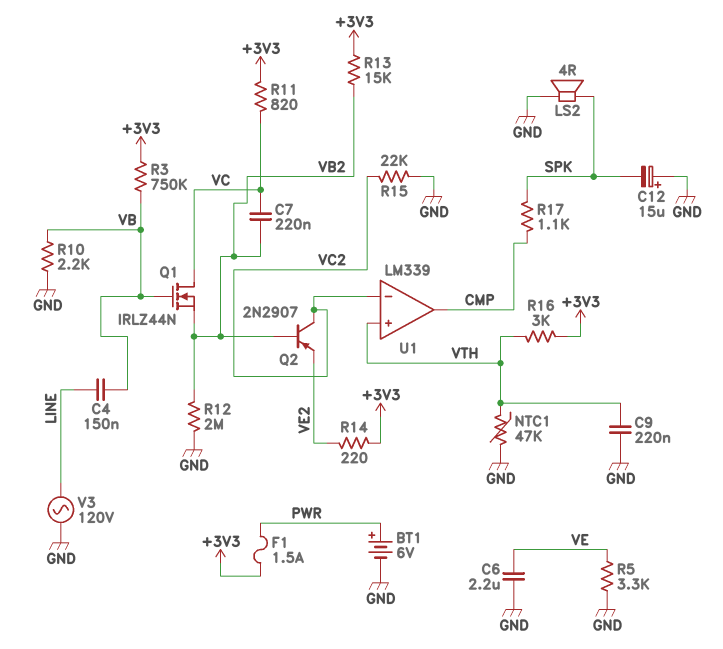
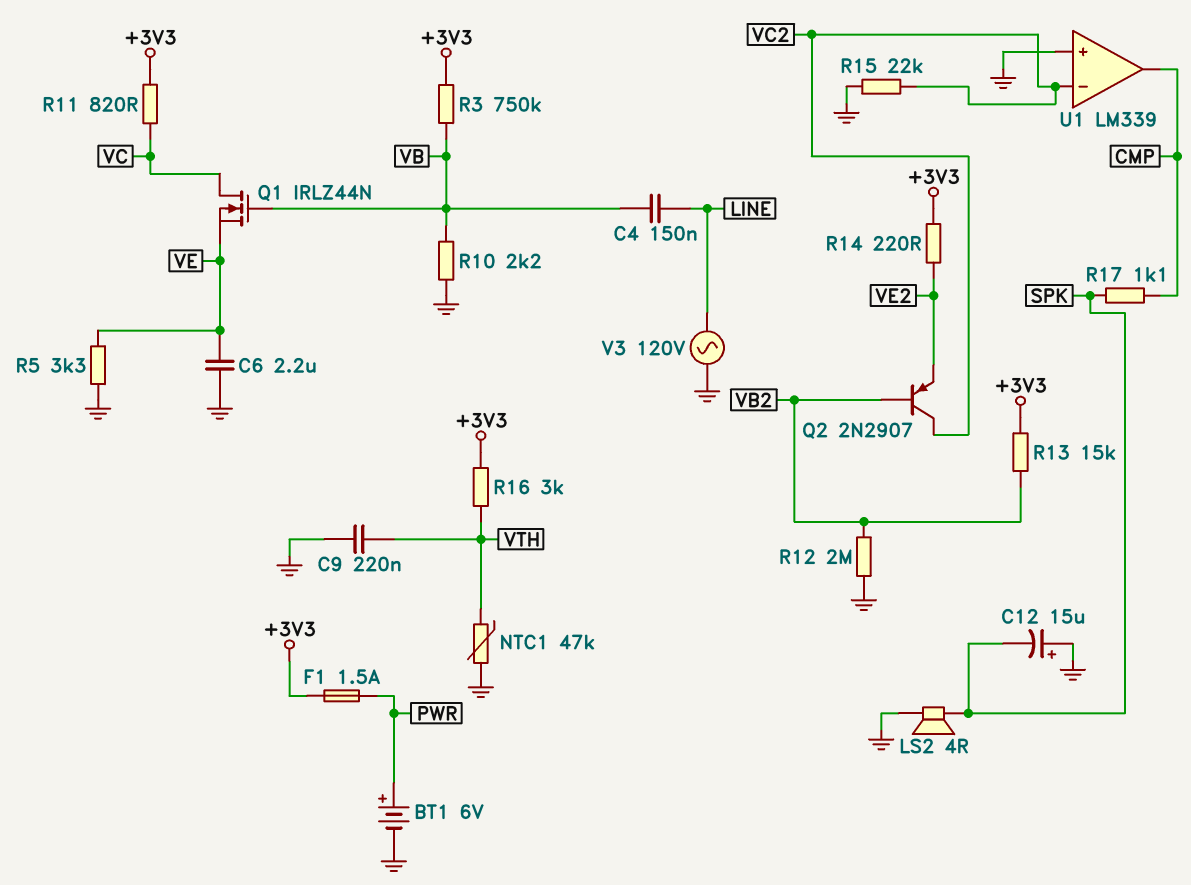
C7: 220nF (VB2, VC) -> none
Q1: NMOS IRLZ44N (G VB, D VC, S VB2) -> NMOS IRLZ44N (G VB, D VC, S VE)
U1 pin in+: VTH -> GND

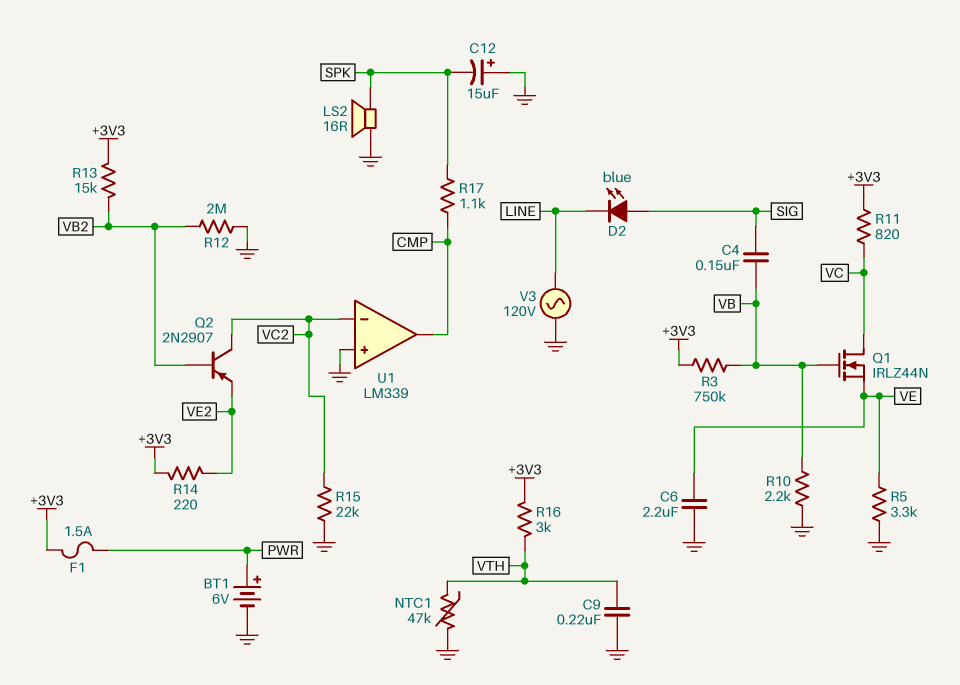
C4: 150nF (LINE, VB) -> 150nF (SIG, VB)
D2: none -> LED blue (A SIG, K LINE)
LS2: speaker 4R (GND, SPK) -> speaker 16R (GND, SPK)

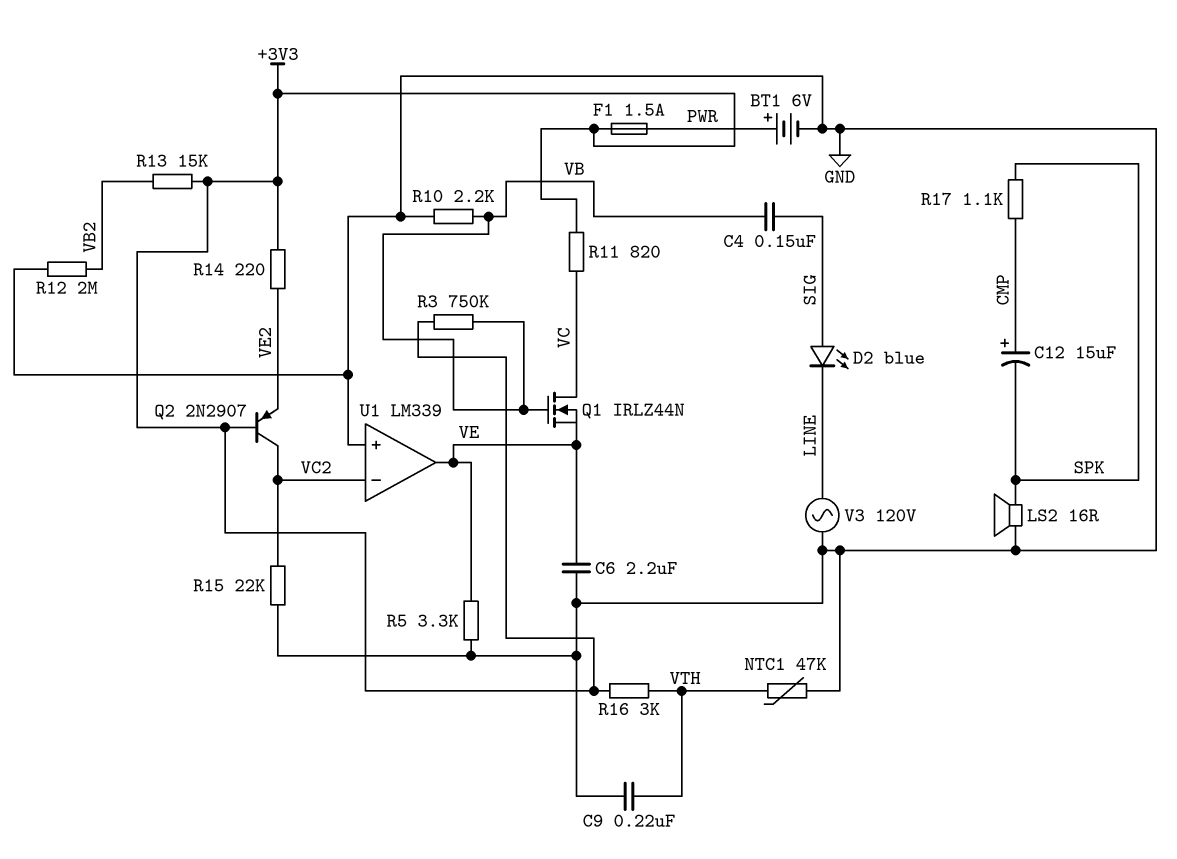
C12: 15uF (plus GND, minus SPK) -> 15uF (plus CMP, minus SPK)
Q2: PNP 2N2907 (B VB2, C VC2, E VE2) -> PNP 2N2907 (B +3V3, C VC2, E VE2)
U1 pin out: CMP -> VE

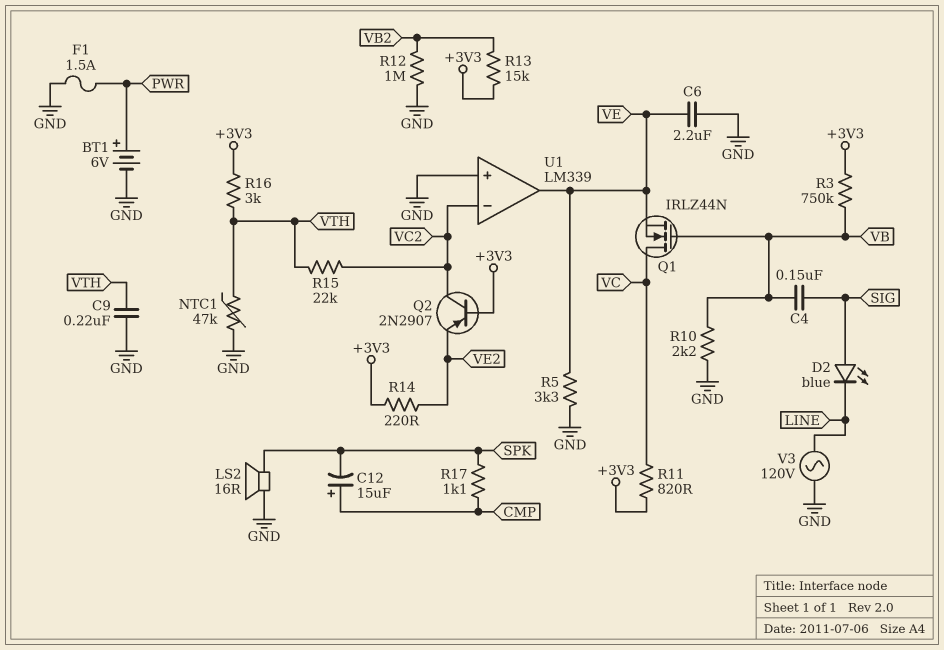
F1: 1.5A (+3V3, PWR) -> 1.5A (GND, PWR)
R12: 2M (GND, VB2) -> 1M (GND, VB2)
R15: 22k (GND, VC2) -> 22k (VC2, VTH)

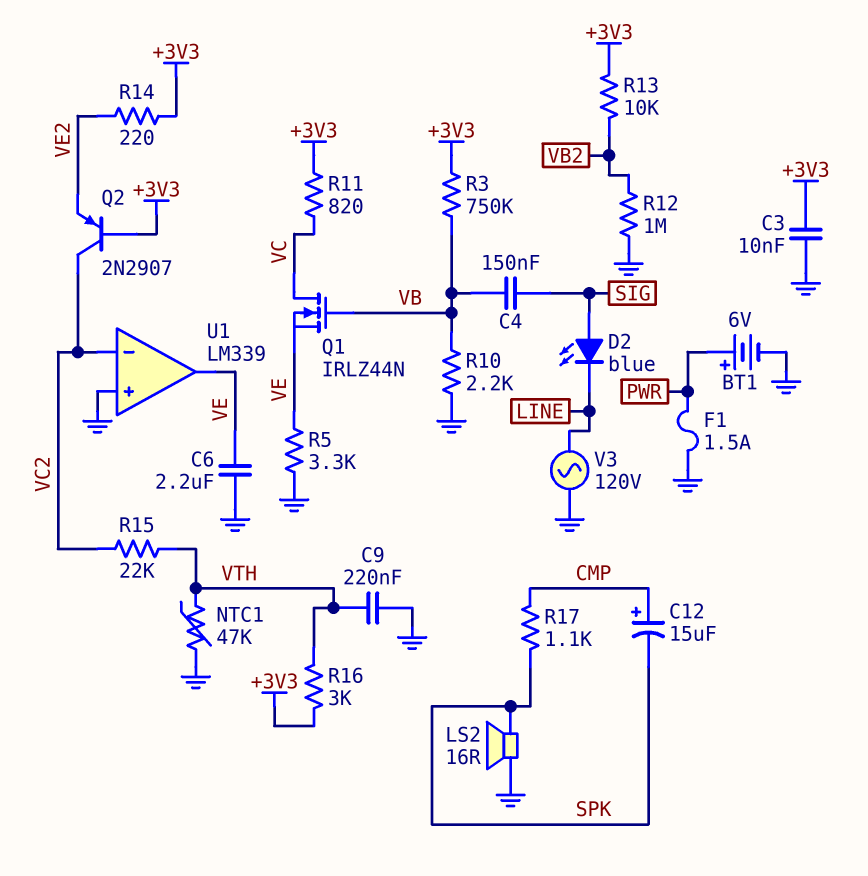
C3: none -> 10nF (+3V3, GND)
R13: 15k (+3V3, VB2) -> 10k (+3V3, VB2)

